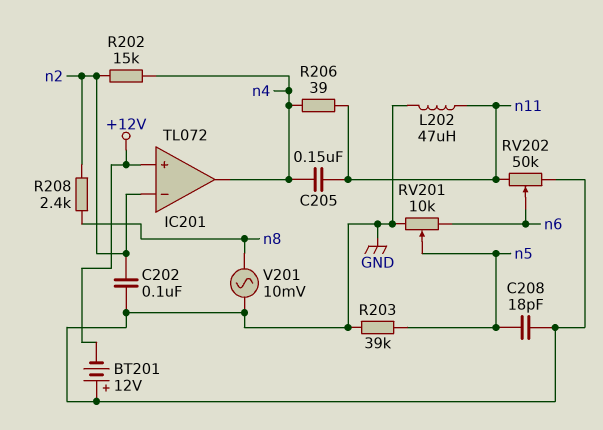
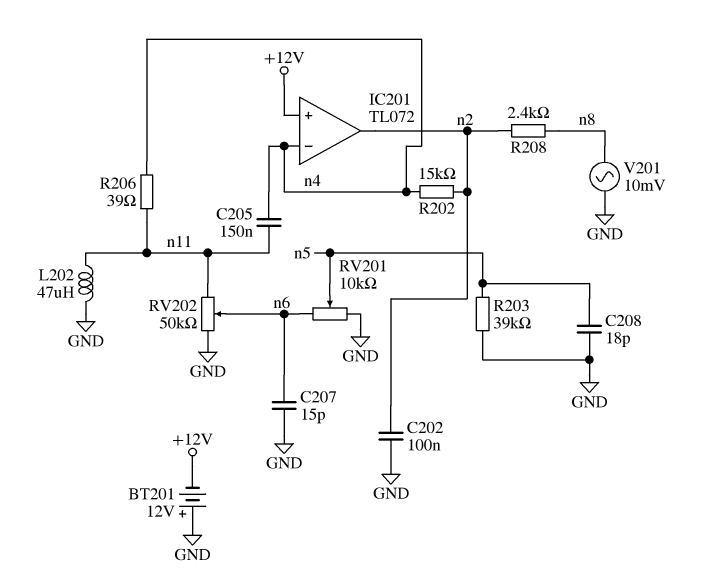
C207: none -> 15pF (GND, n6)
IC201 pin in-: n2 -> n4
IC201 pin out: n4 -> n2

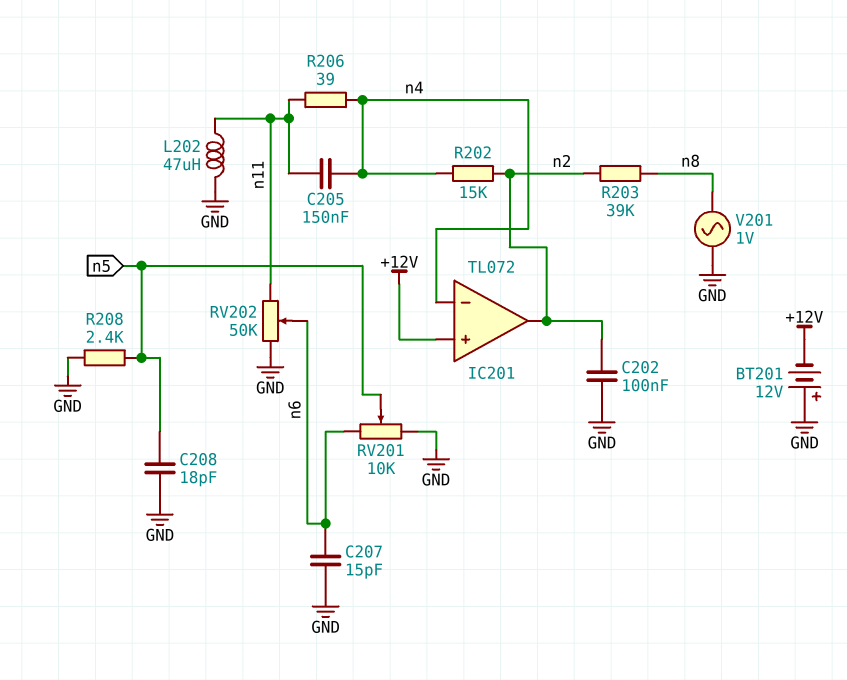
R203: 39k (GND, n5) -> 39k (n2, n8)
R208: 2.4k (n2, n8) -> 2.4k (GND, n5)
V201: AC 10mV (GND, n8) -> AC 1V (GND, n8)

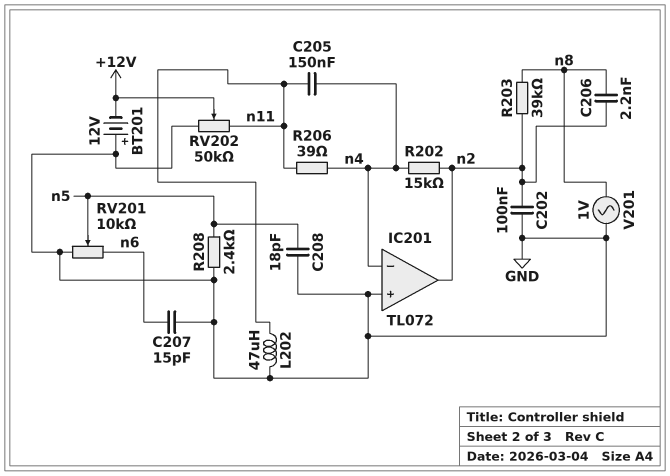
C206: none -> 2.2nF (n2, n8)
IC201 pin in+: +12V -> GND
RV202: 50k (GND, n11, wiper n6) -> 50k (GND, n11, wiper +12V)

